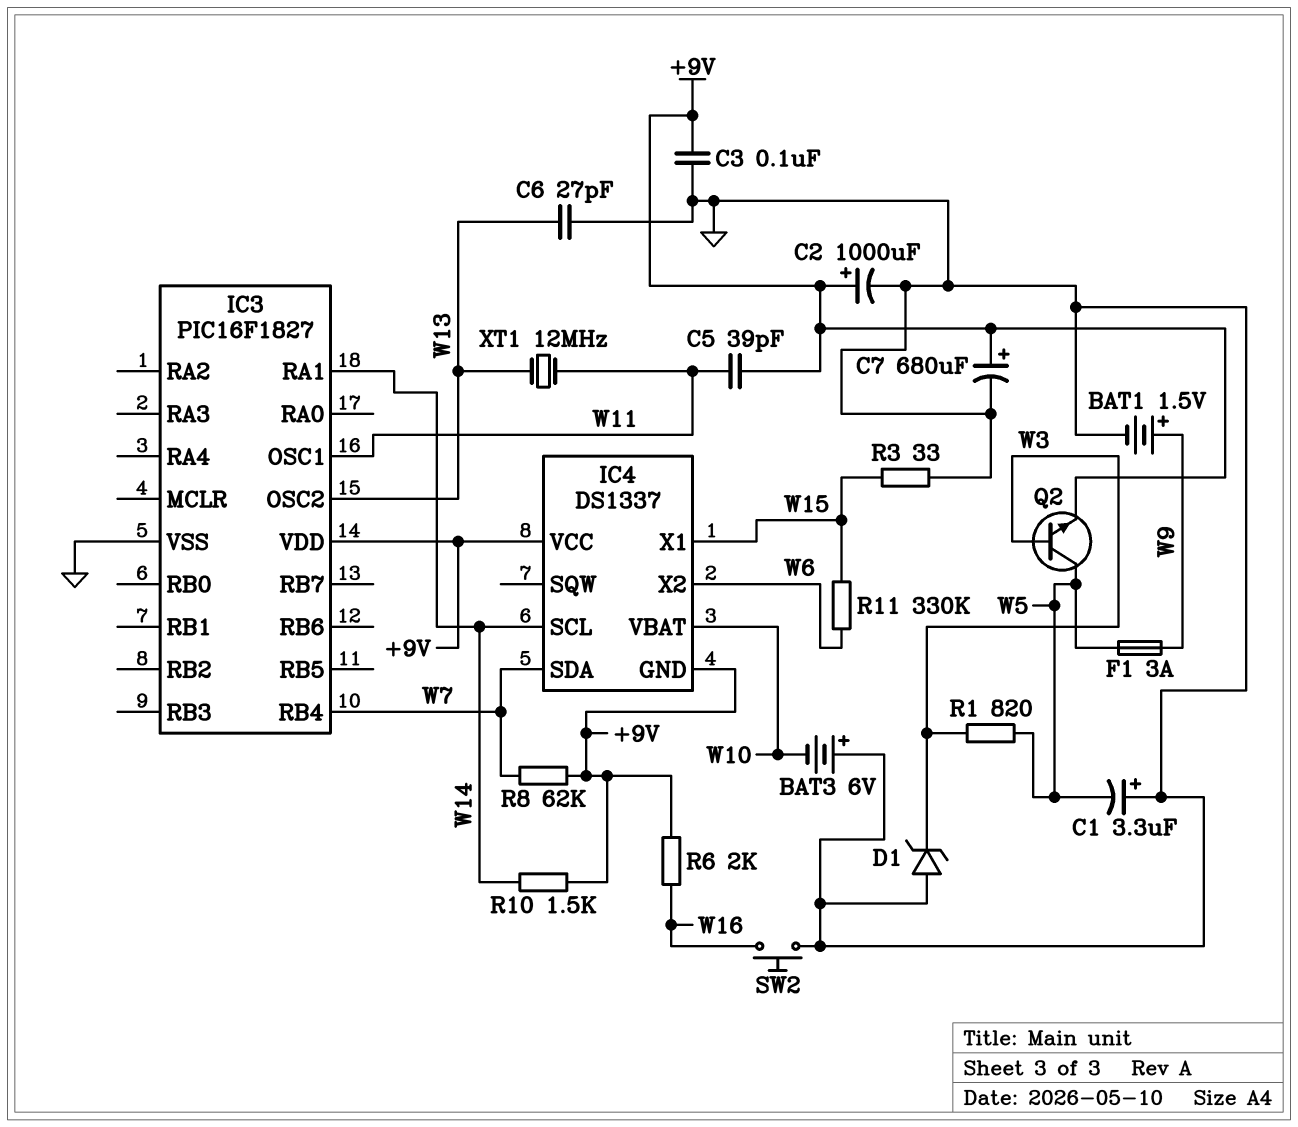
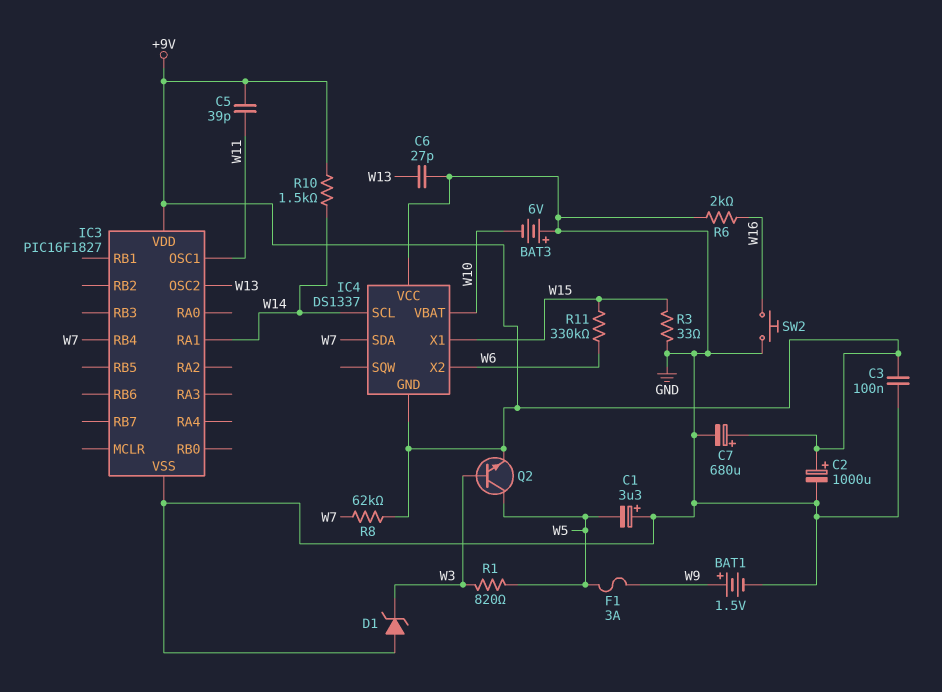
IC4 pin VCC: +9V -> GND
R6: 2k (+9V, W16) -> 2k (GND, W16)
XT1: 12MHz (W11, W13) -> none

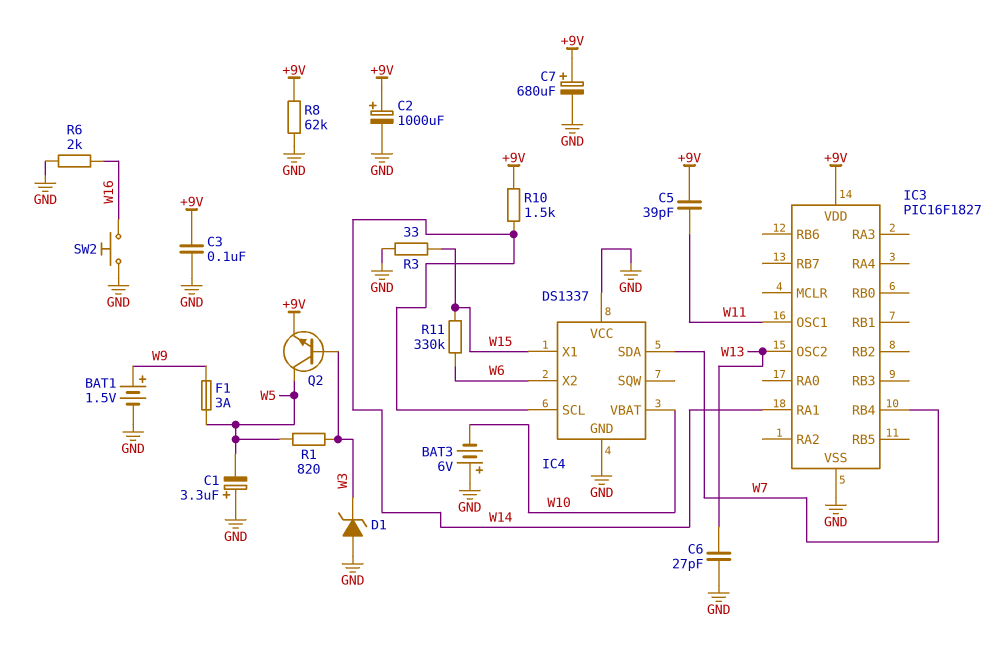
IC4 pin GND: +9V -> GND
R8: 62k (+9V, W7) -> 62k (+9V, GND)

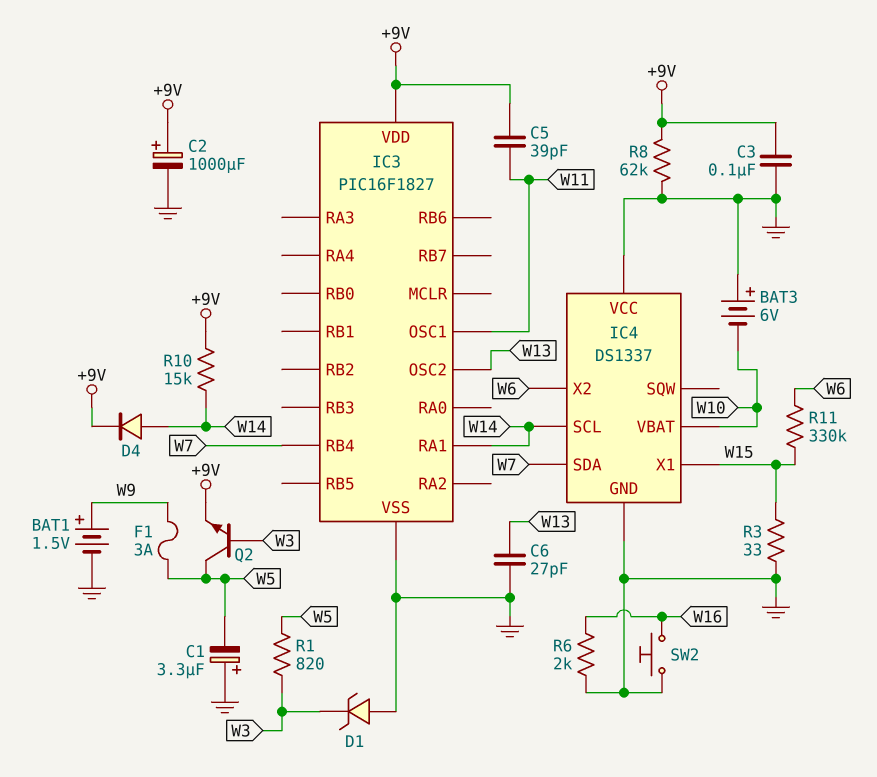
C7: 680uF (plus +9V, minus GND) -> none
D4: none -> diode (A W14, K +9V)
R10: 1.5k (+9V, W14) -> 15k (+9V, W14)

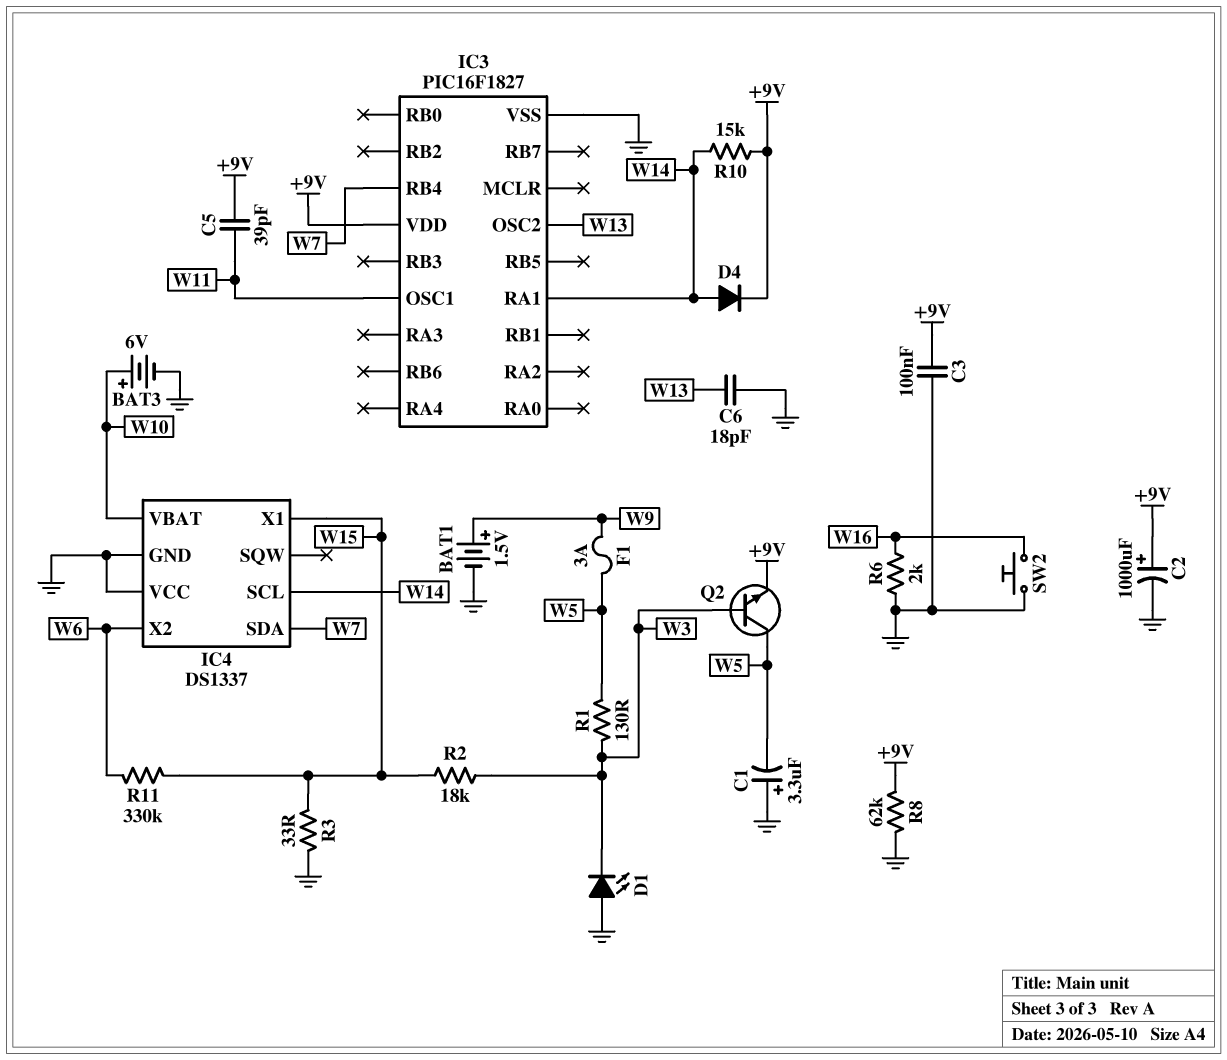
BAT3: 6V (plus GND, minus W10) -> 6V (plus W10, minus GND)
C6: 27pF (GND, W13) -> 18pF (GND, W13)
D1: zener (A GND, K W3) -> LED (A GND, K W3)
R1: 820 (W3, W5) -> 130 (W3, W5)
R2: none -> 18k (W3, W15)

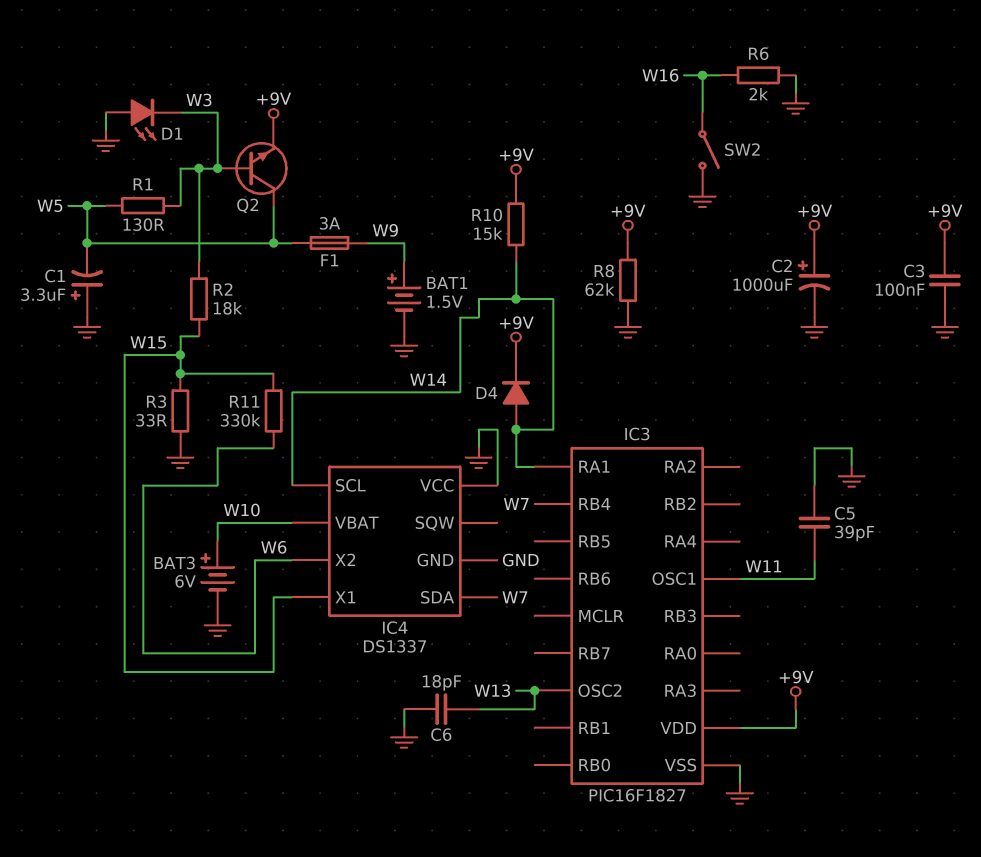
C5: 39pF (+9V, W11) -> 39pF (GND, W11)
SW2: button (GND, W16) -> switch (GND, W16)

